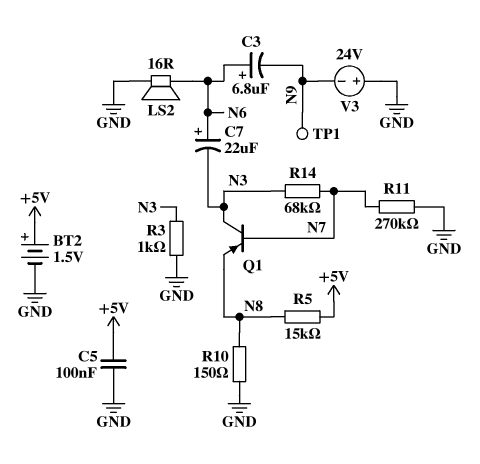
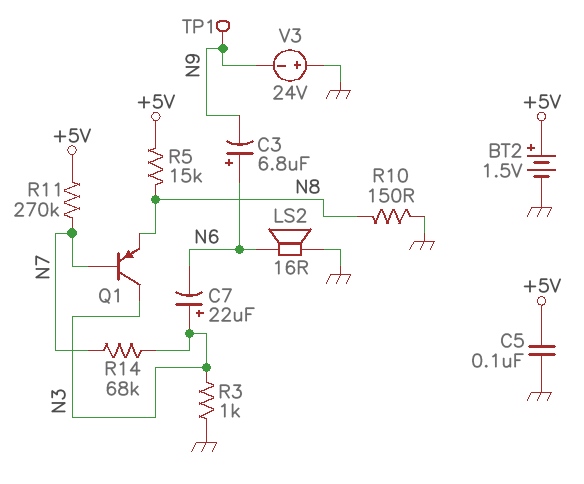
C7: 22uF (plus N6, minus N3) -> 22uF (plus N3, minus N6)
R11: 270k (GND, N7) -> 270k (+5V, N7)

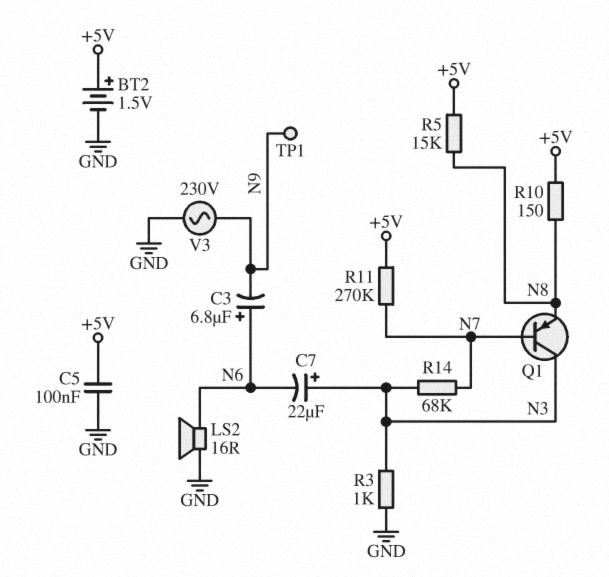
R10: 150 (GND, N8) -> 150 (+5V, N8)
V3: 24V (plus GND, minus N9) -> AC 230V (GND, N9)

